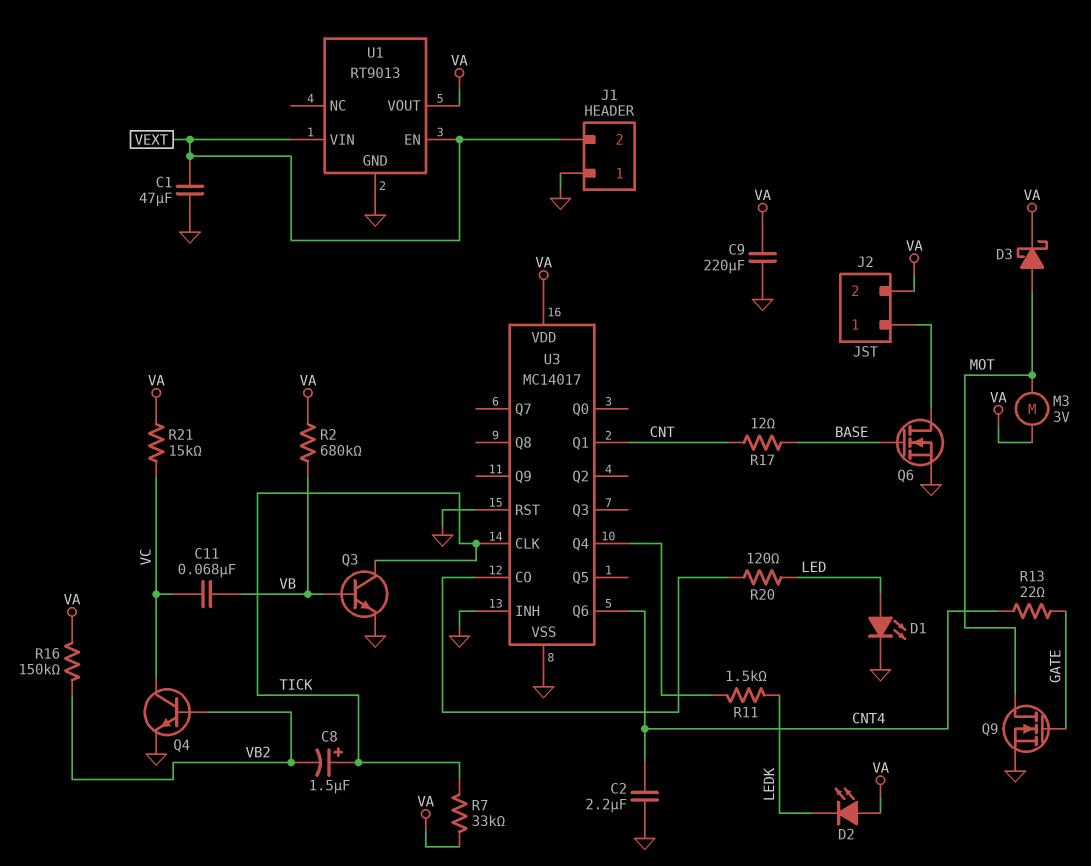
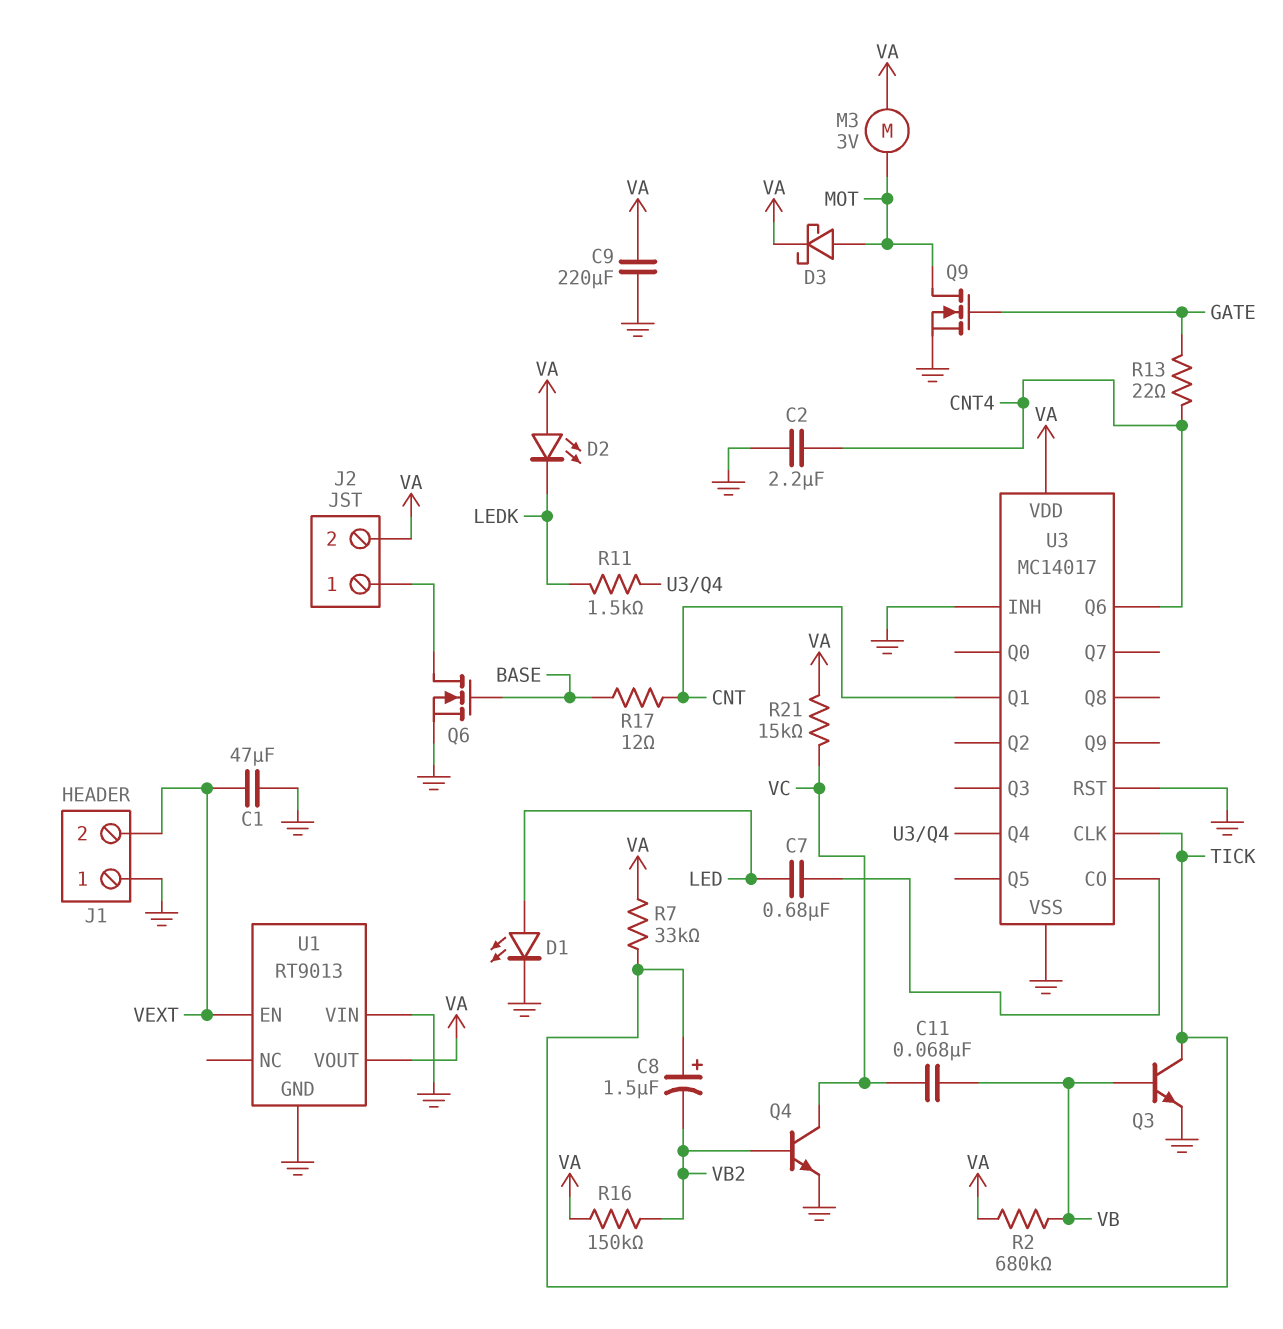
C7: none -> 680nF (LED, U3/CO)
R20: 120 (LED, U3/CO) -> none
U1 pin VIN: VEXT -> GND

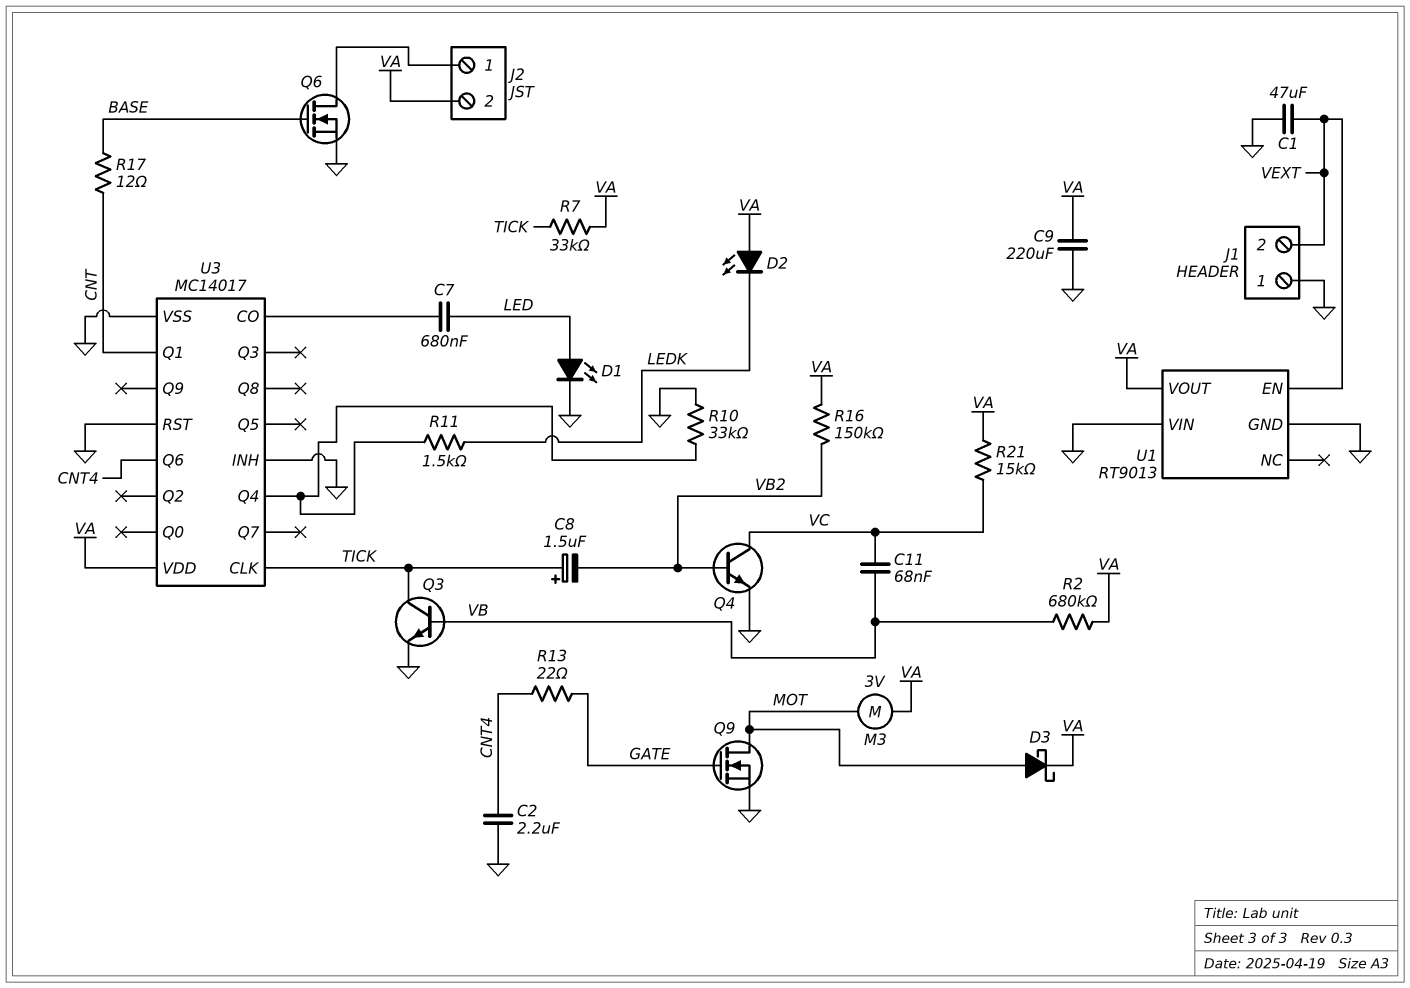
R10: none -> 33k (GND, U3/Q4)

